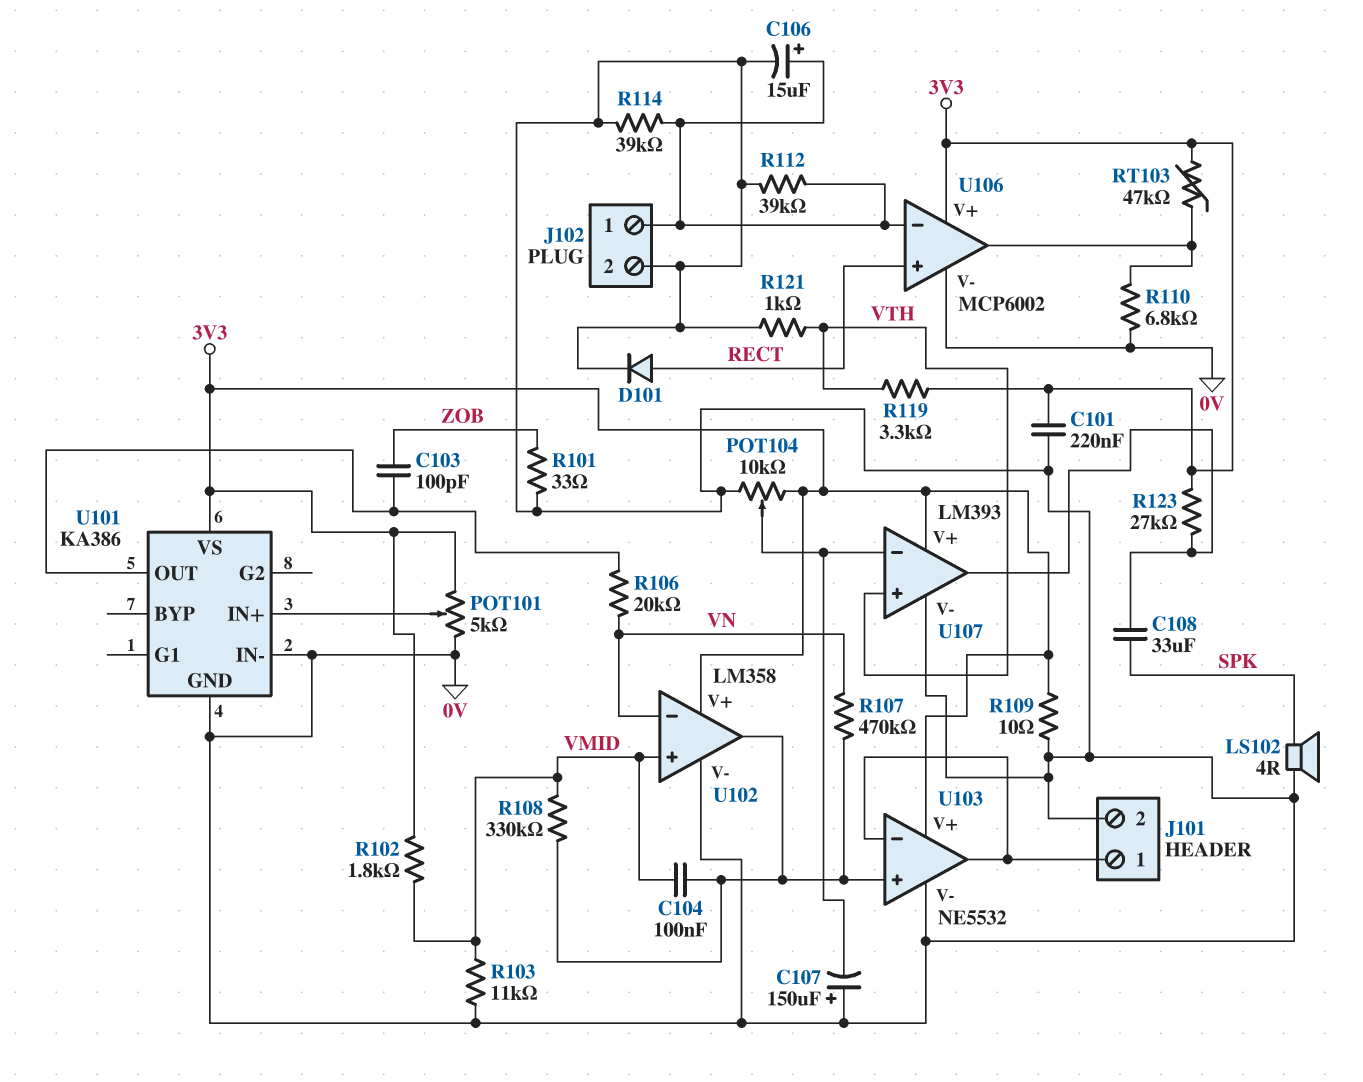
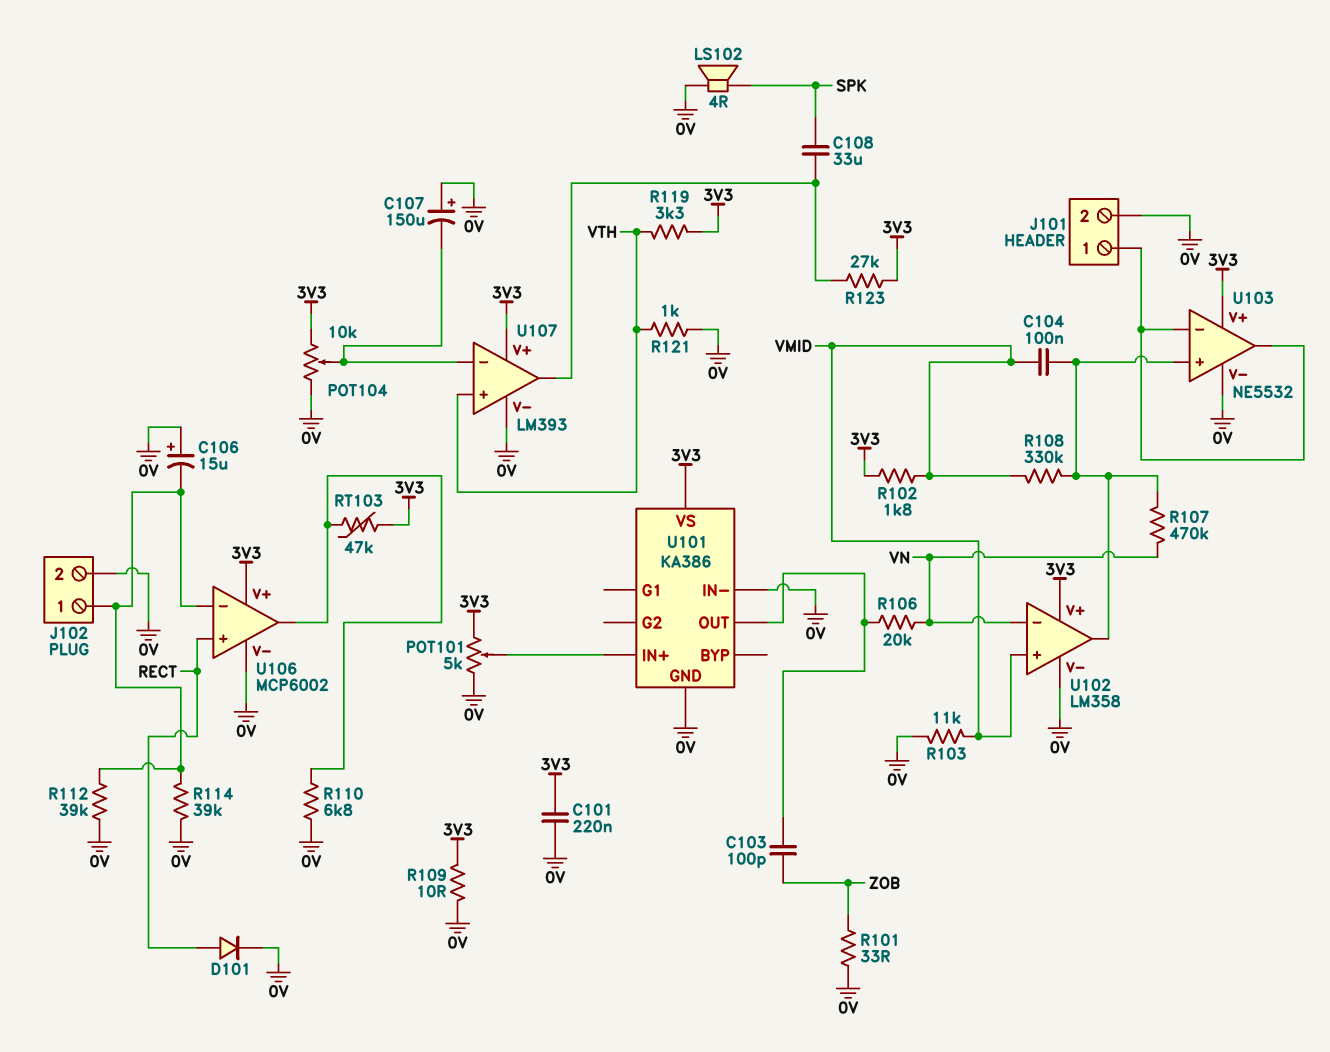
C106: 15uF (plus J102/1, minus 0V) -> 15uF (plus 0V, minus J102/1)

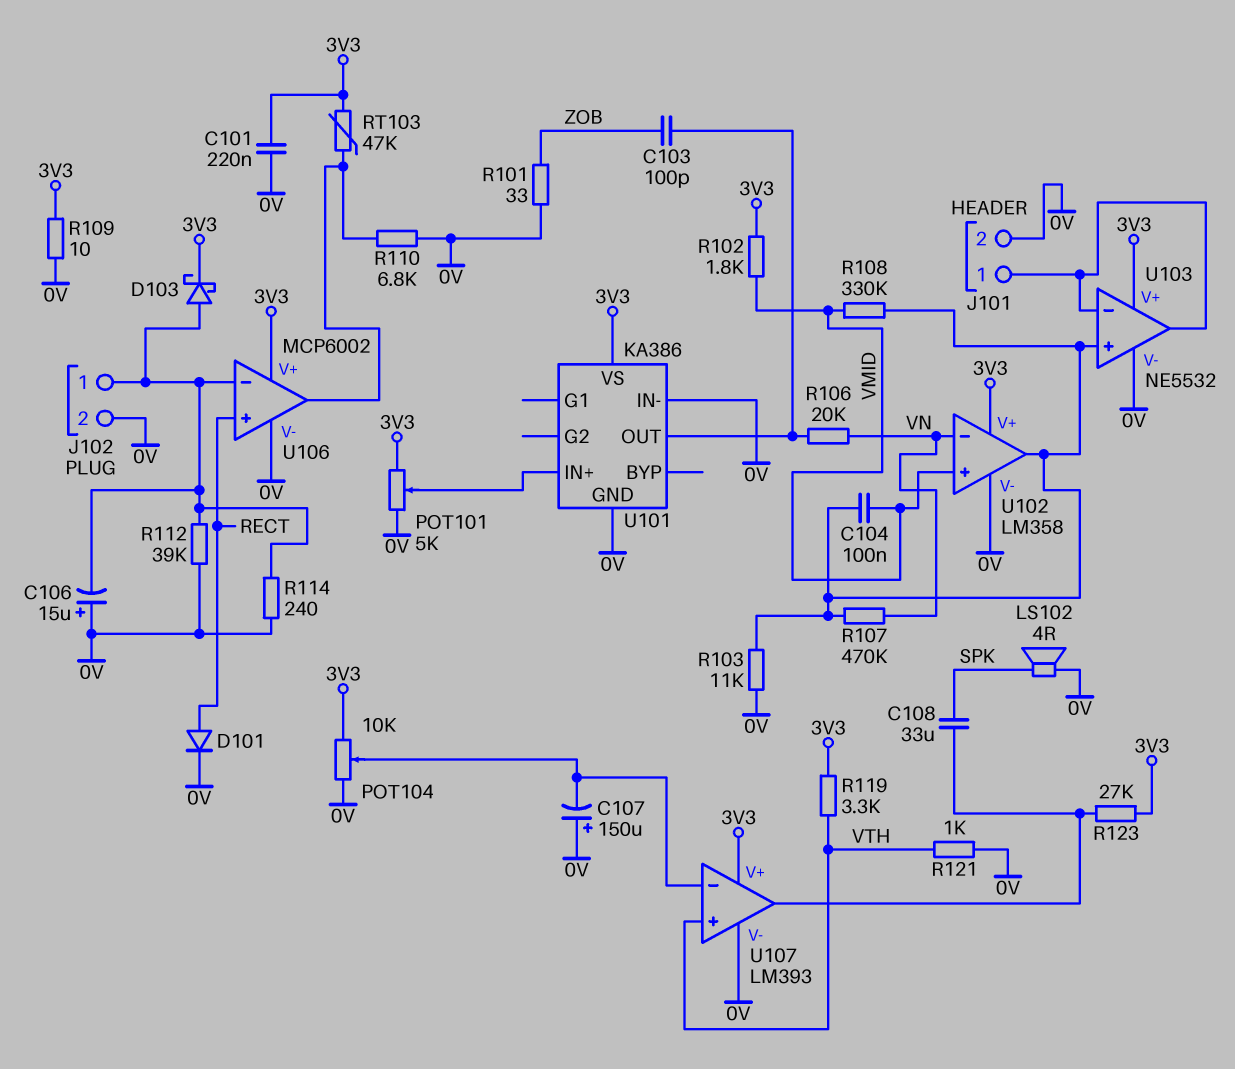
D103: none -> schottky (A J102/1, K 3V3)
R103: 11k (0V, VMID) -> 11k (0V, U102/out)
R114: 39k (0V, J102/1) -> 240 (0V, J102/1)

